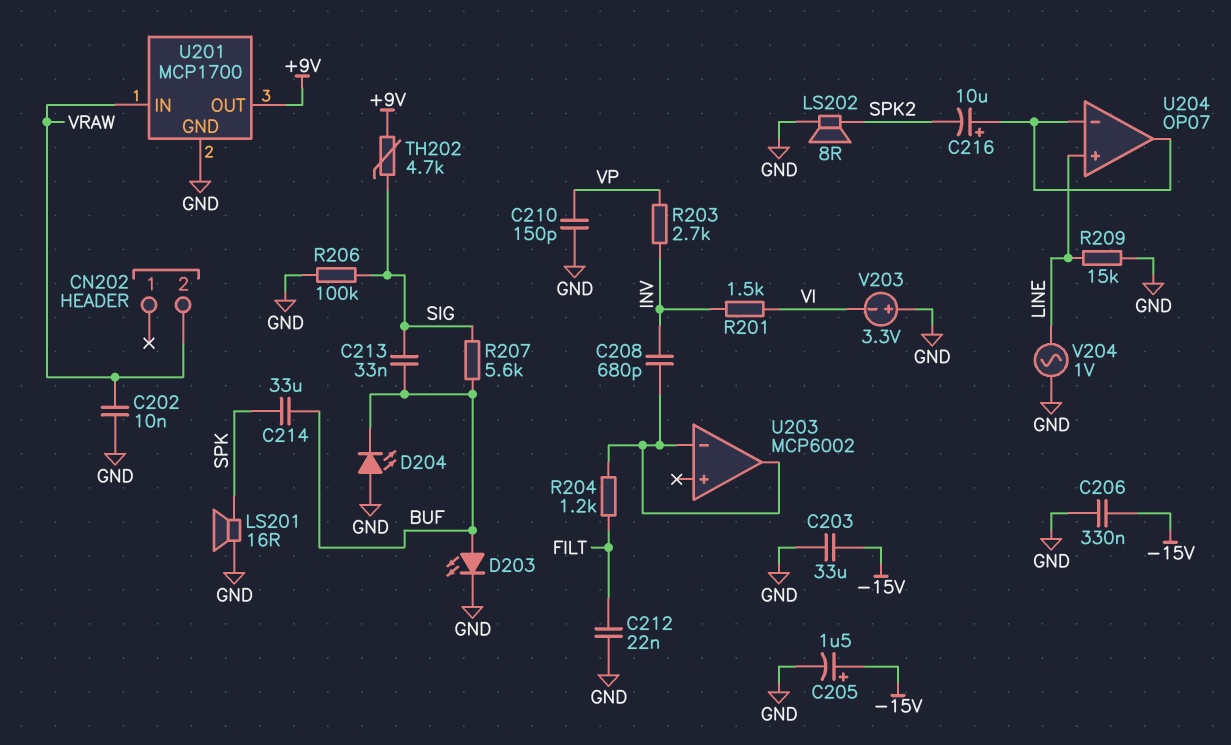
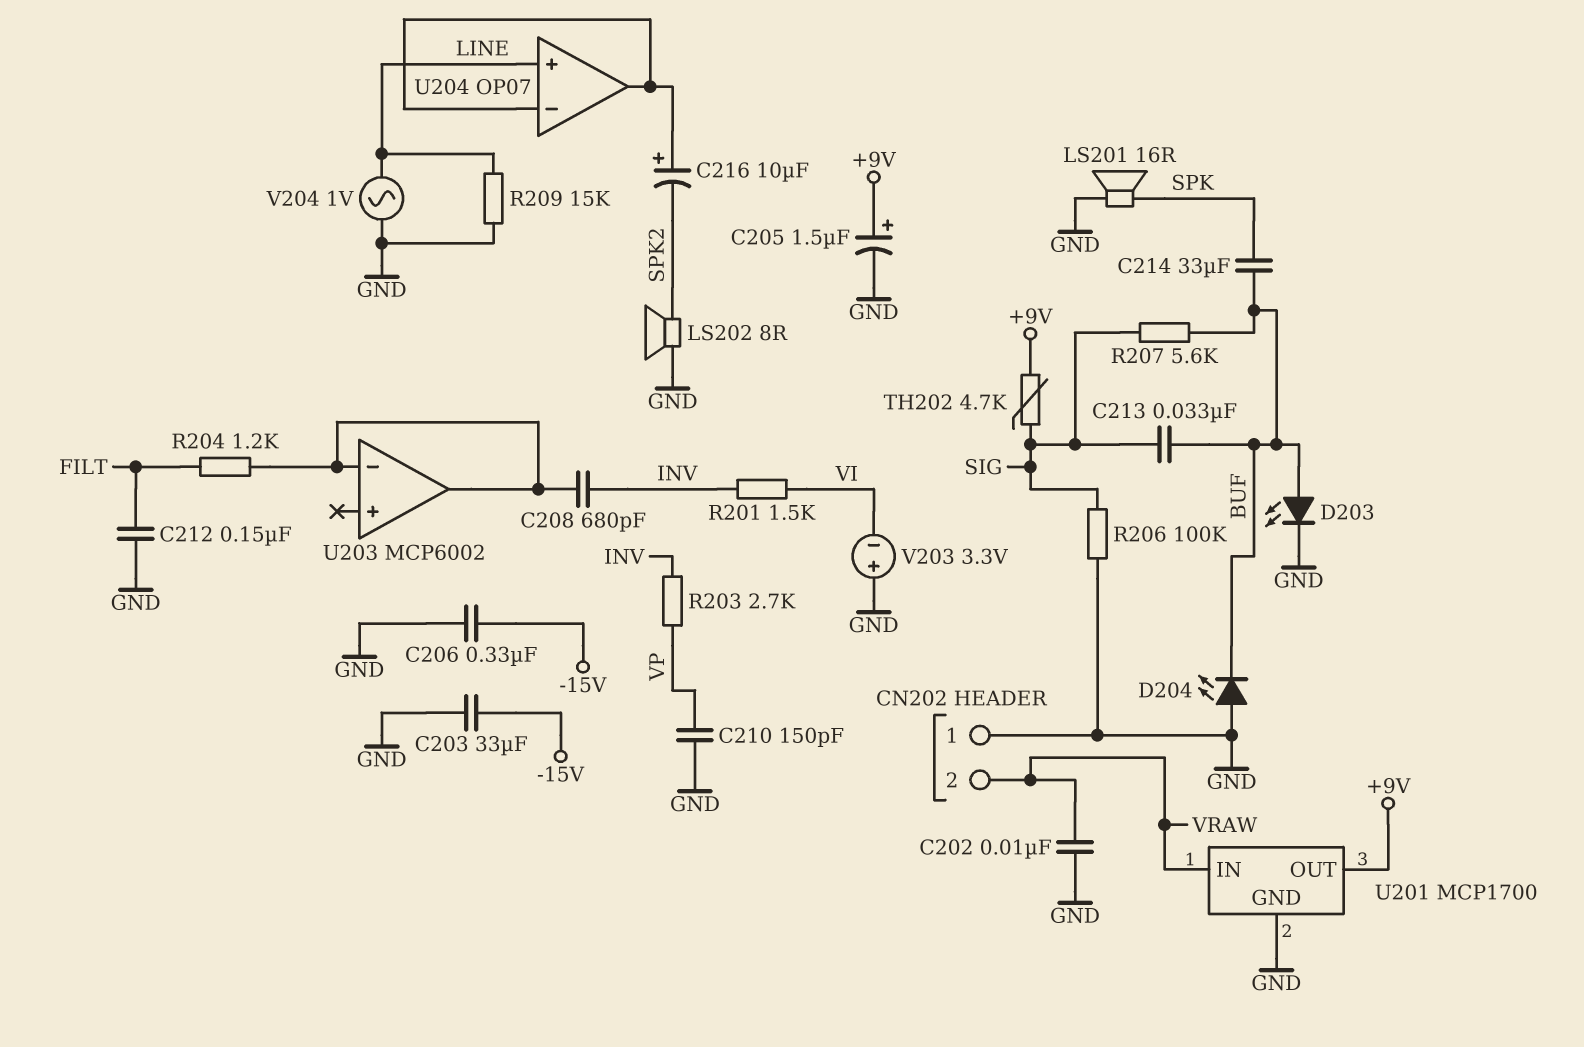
C205: 1.5uF (plus -15V, minus GND) -> 1.5uF (plus +9V, minus GND)
C212: 22nF (FILT, GND) -> 150nF (FILT, GND)
CN202 pin 1: none -> GND

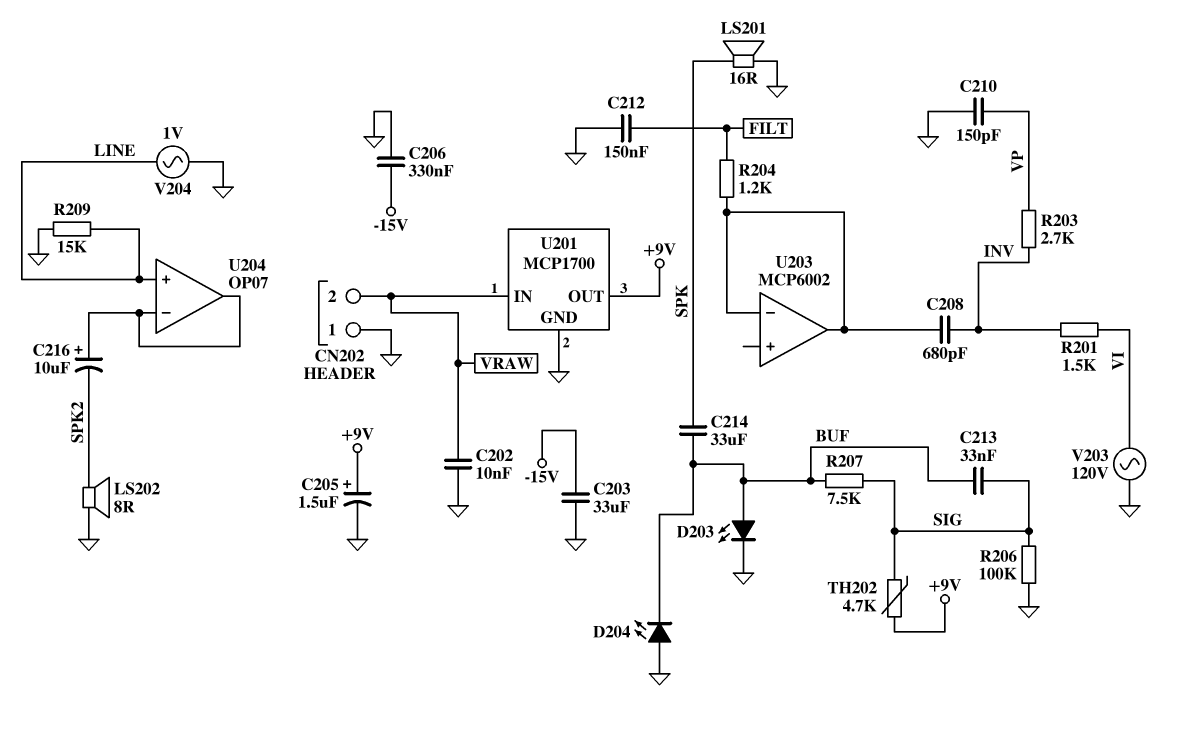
R207: 5.6k (BUF, SIG) -> 7.5k (BUF, SIG)
V203: 3.3V (plus GND, minus VI) -> AC 120V (GND, VI)

